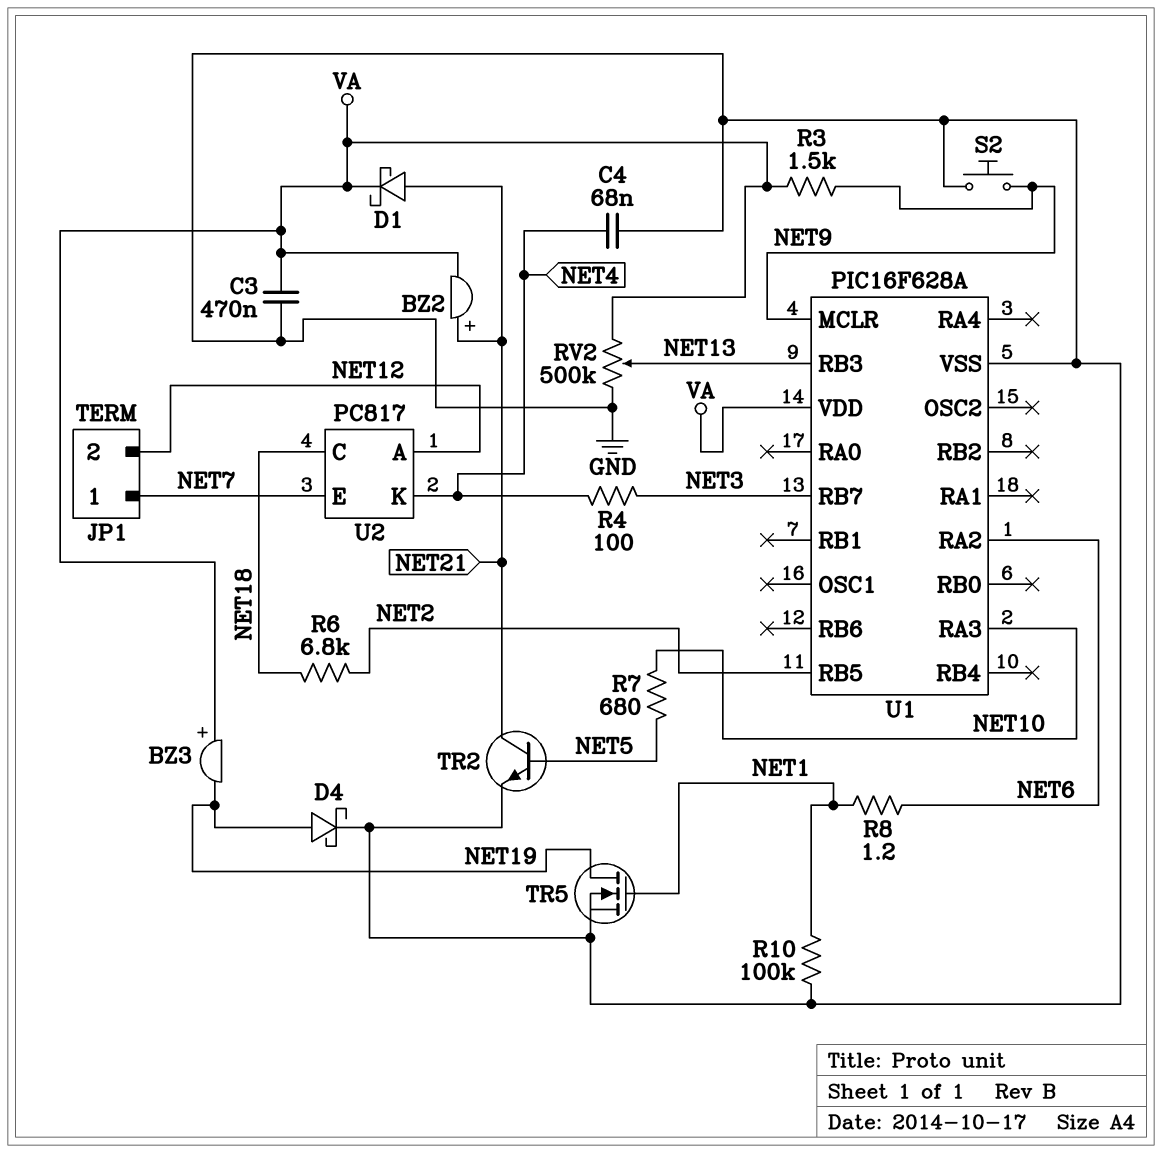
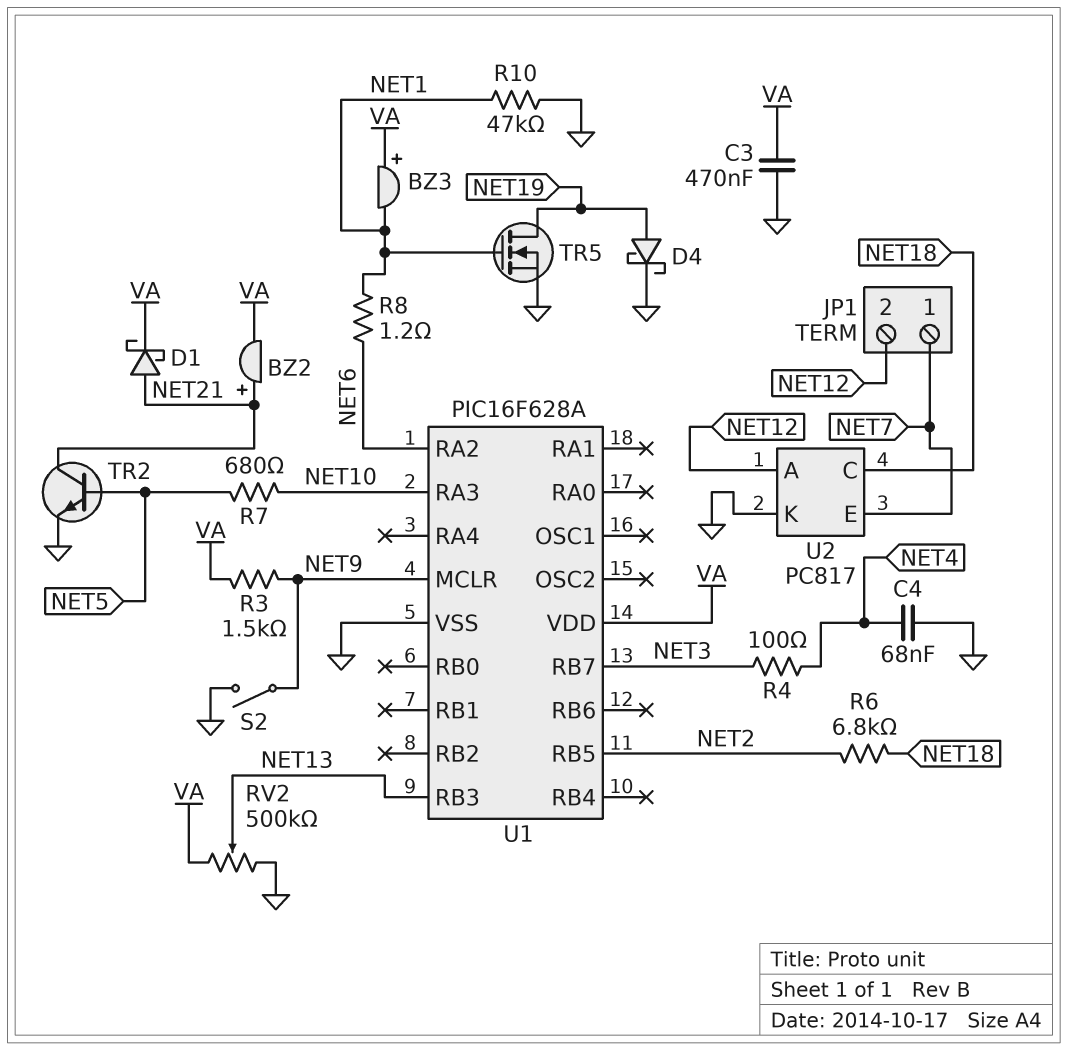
BZ3: buzzer (plus VA, minus NET19) -> buzzer (plus VA, minus NET1)
R10: 100k (GND, NET1) -> 47k (GND, NET1)
S2: button (GND, NET9) -> switch (GND, NET9)
U2 pin K: NET4 -> GND

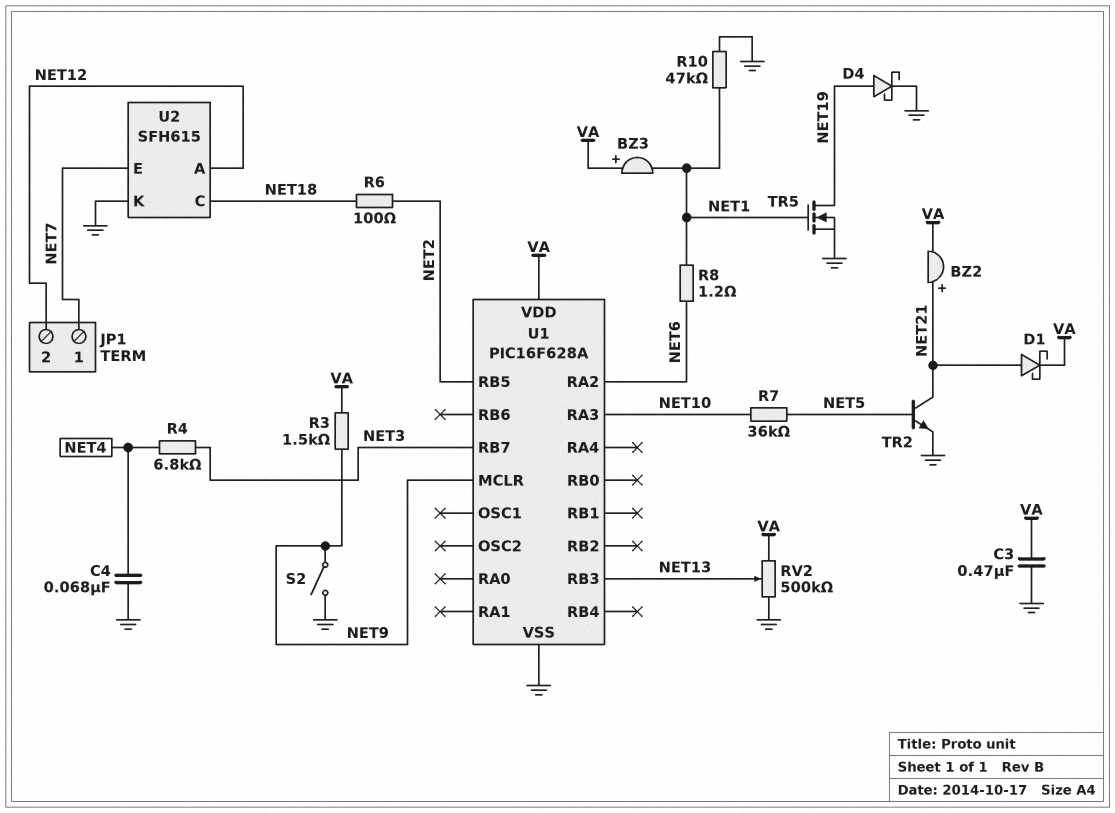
R4: 100 (NET3, NET4) -> 6.8k (NET3, NET4)
R6: 6.8k (NET2, NET18) -> 100 (NET2, NET18)
R7: 680 (NET5, NET10) -> 36k (NET5, NET10)
U2: PC817 -> SFH615

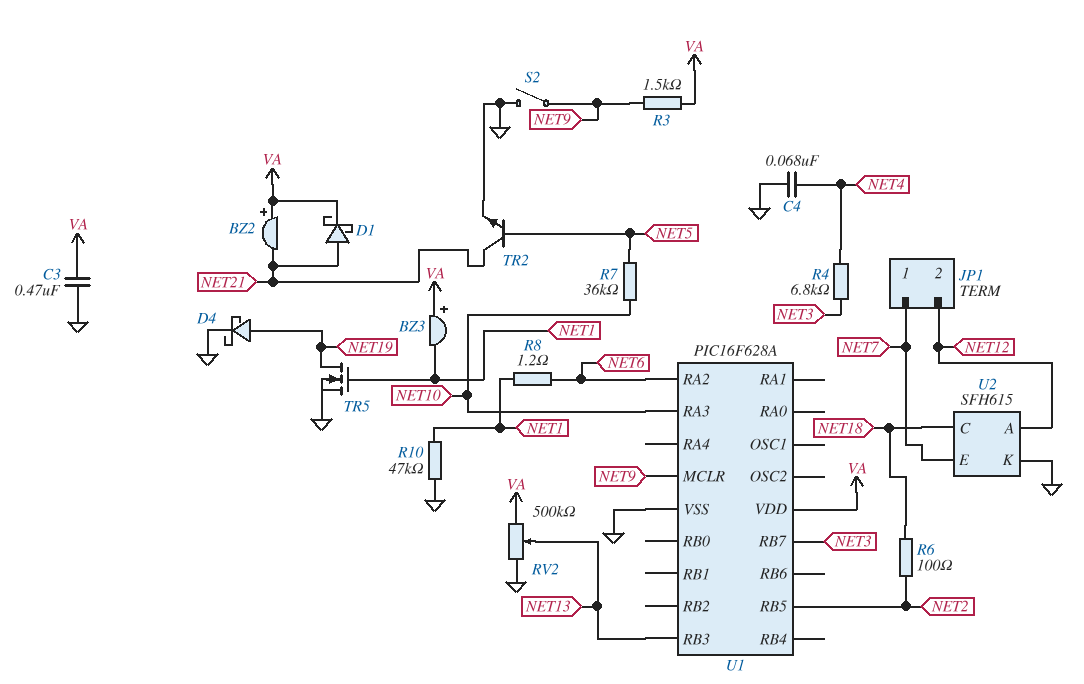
BZ2: buzzer (plus NET21, minus VA) -> buzzer (plus VA, minus NET21)

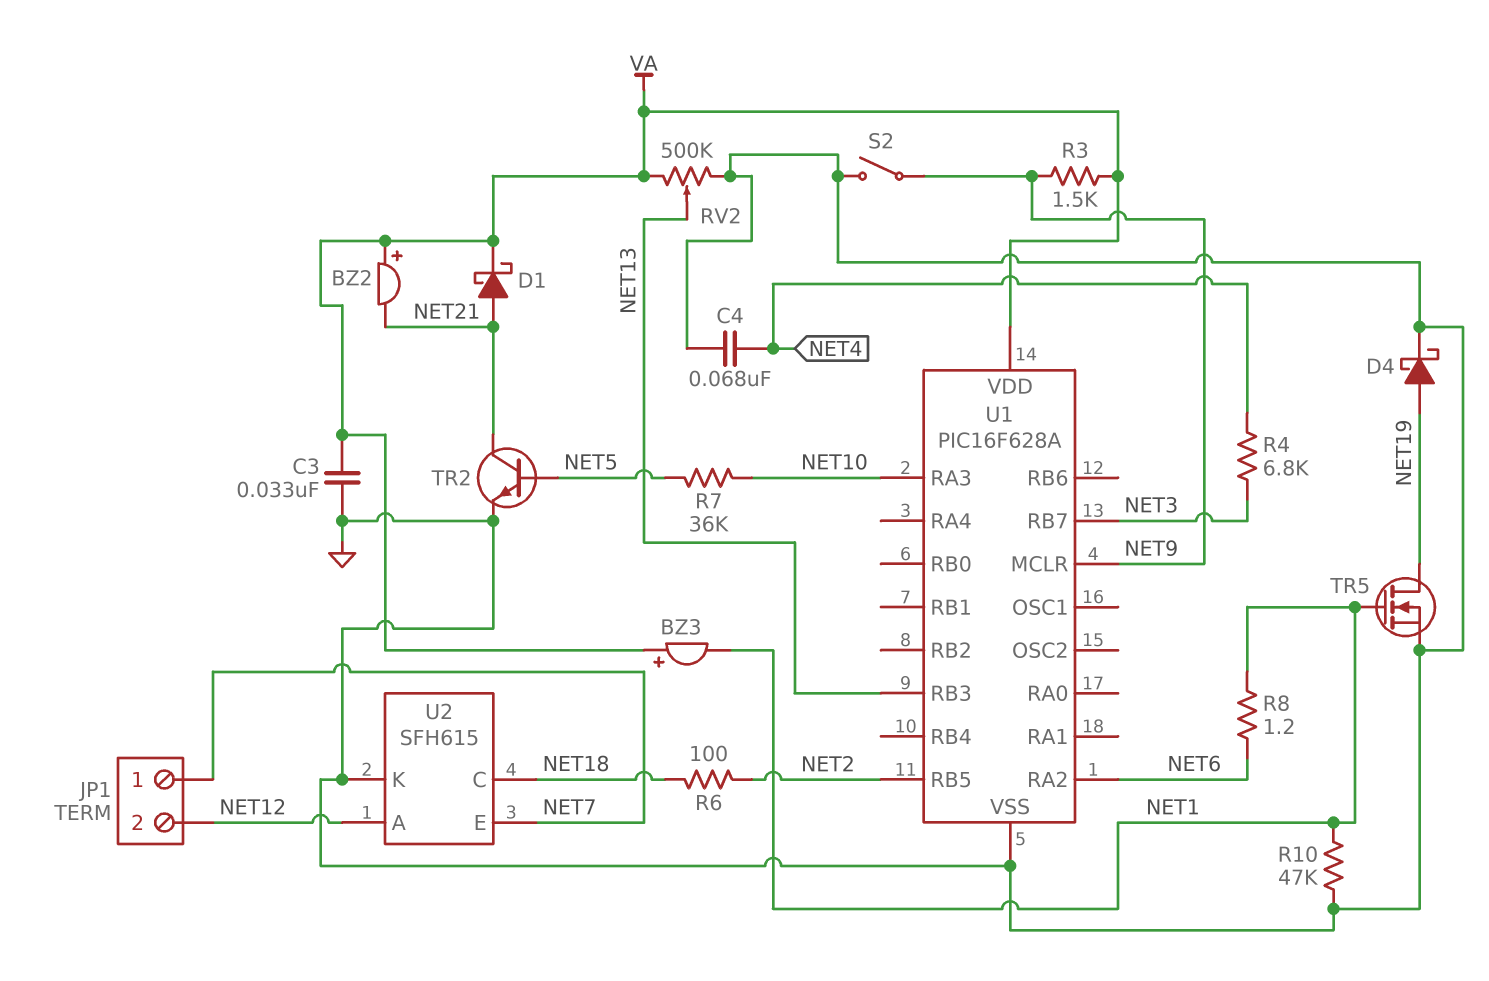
C3: 470nF (GND, VA) -> 33nF (GND, VA)

